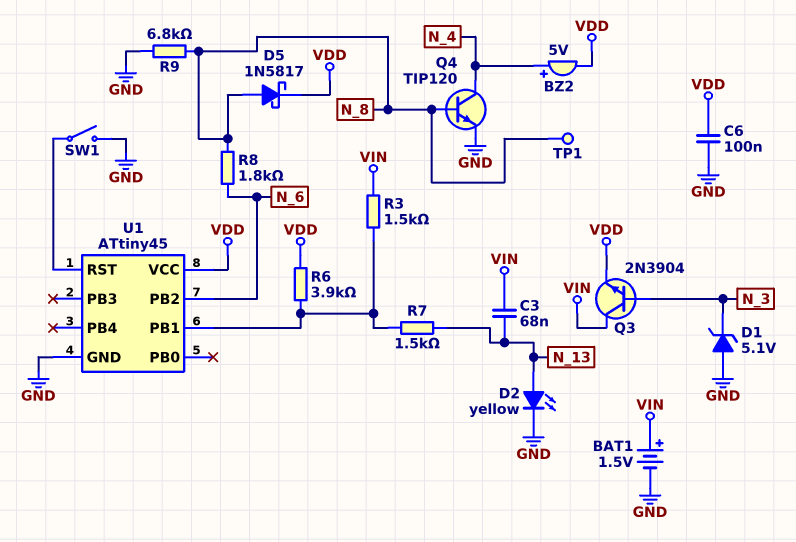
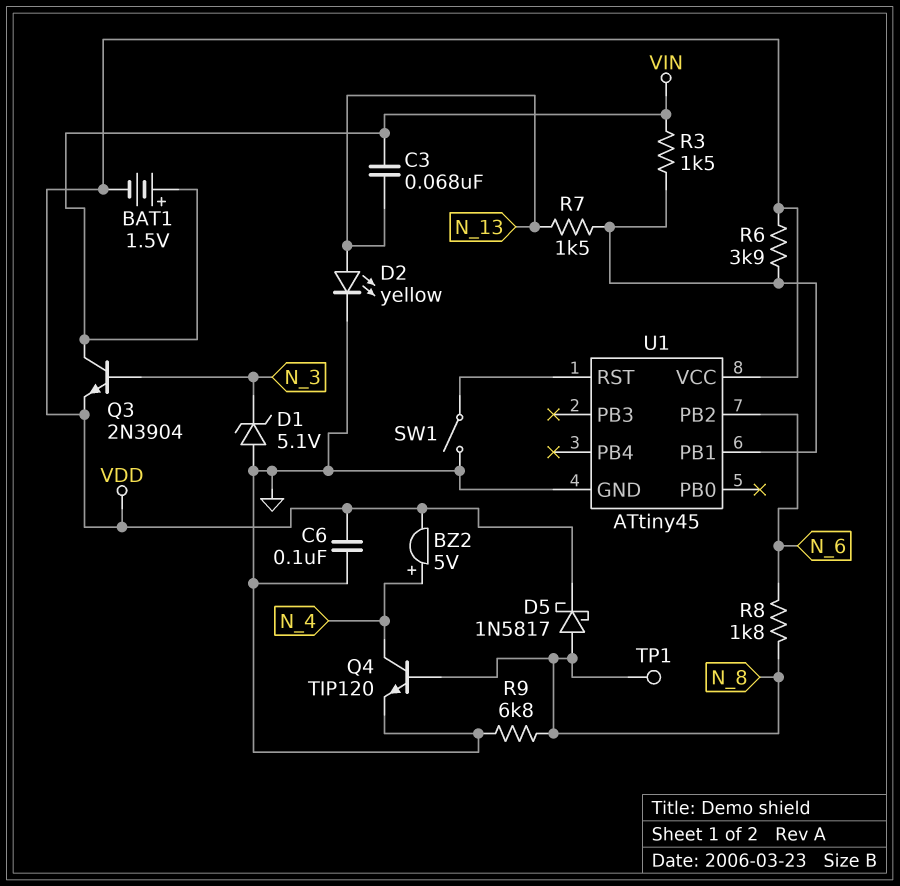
BAT1: 1.5V (plus VIN, minus GND) -> 1.5V (plus VIN, minus VDD)

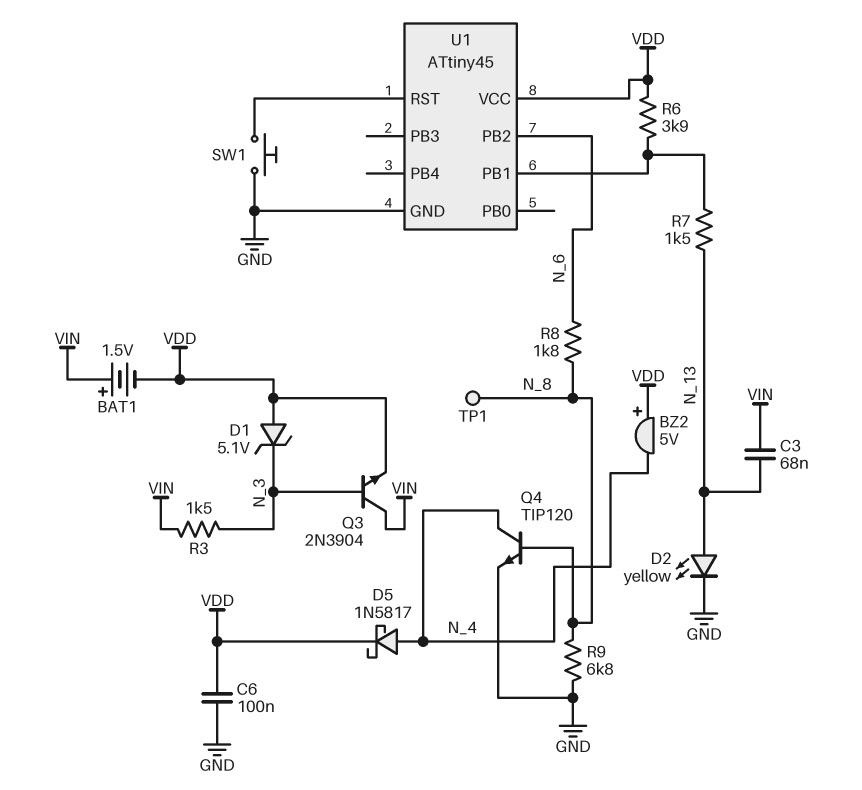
BZ2: buzzer 5V (plus N_4, minus VDD) -> buzzer 5V (plus VDD, minus N_4)
D1: zener 5.1V (A GND, K N_3) -> zener 5.1V (A VDD, K N_3)
D5: schottky 1N5817 (A N_8, K VDD) -> schottky 1N5817 (A N_4, K VDD)
R3: 1.5k (U1/PB1, VIN) -> 1.5k (N_3, VIN)
SW1: switch (GND, U1/RST) -> button (GND, U1/RST)

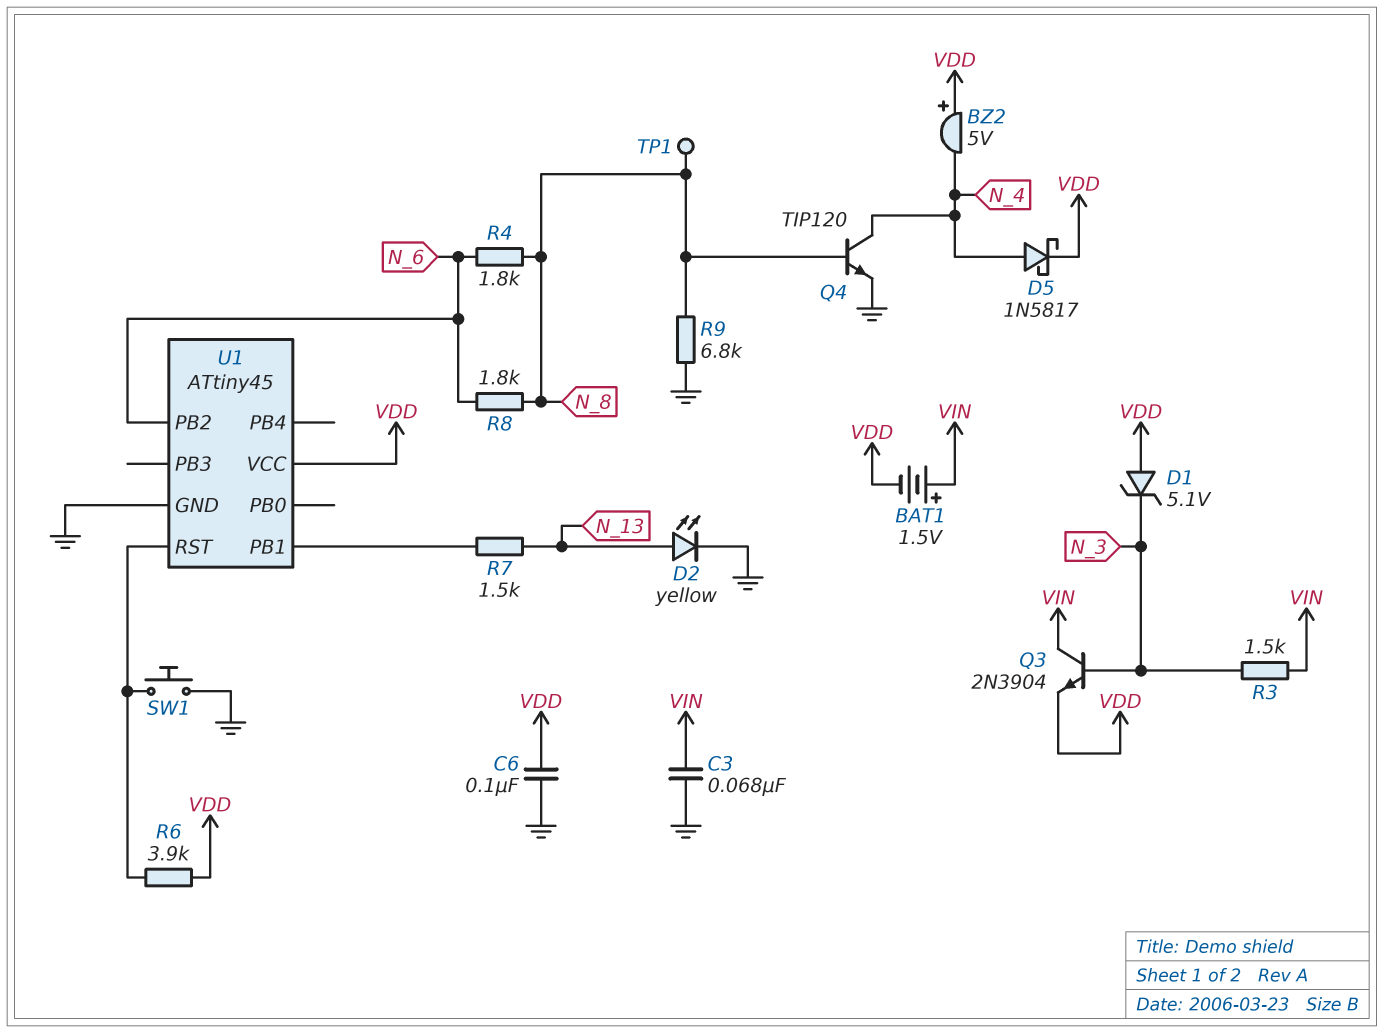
C3: 68nF (N_13, VIN) -> 68nF (GND, VIN)
R4: none -> 1.8k (N_6, N_8)
R6: 3.9k (U1/PB1, VDD) -> 3.9k (U1/RST, VDD)

